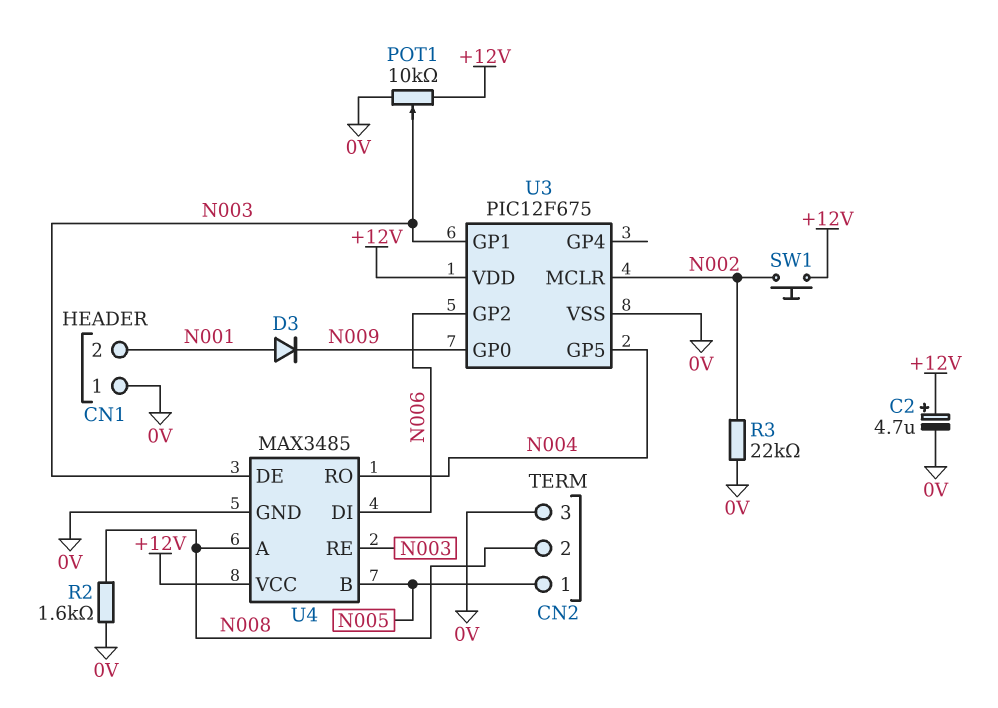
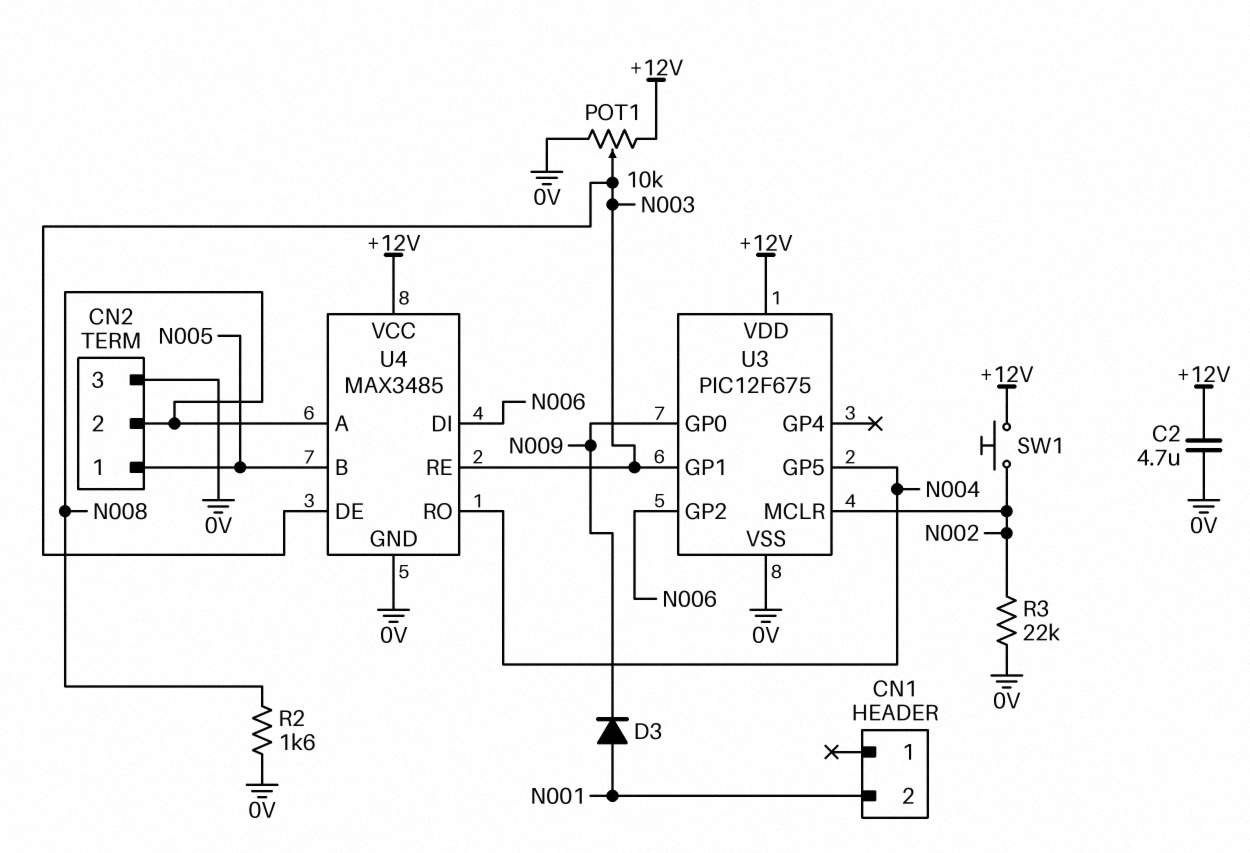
C2: 4.7uF (plus +12V, minus 0V) -> 4.7uF (+12V, 0V)
CN1 pin 1: 0V -> none

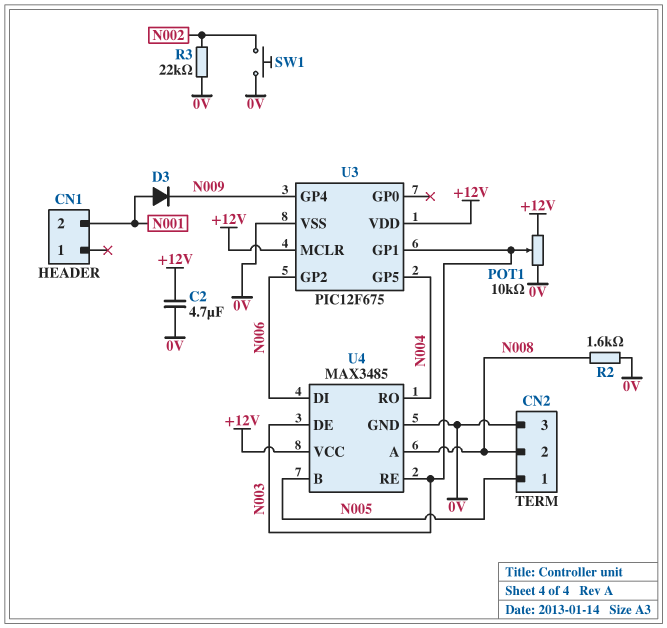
SW1: button (+12V, N002) -> button (0V, N002)
U3 pin GP0: N009 -> none
U3 pin GP4: none -> N009
U3 pin MCLR: N002 -> +12V

